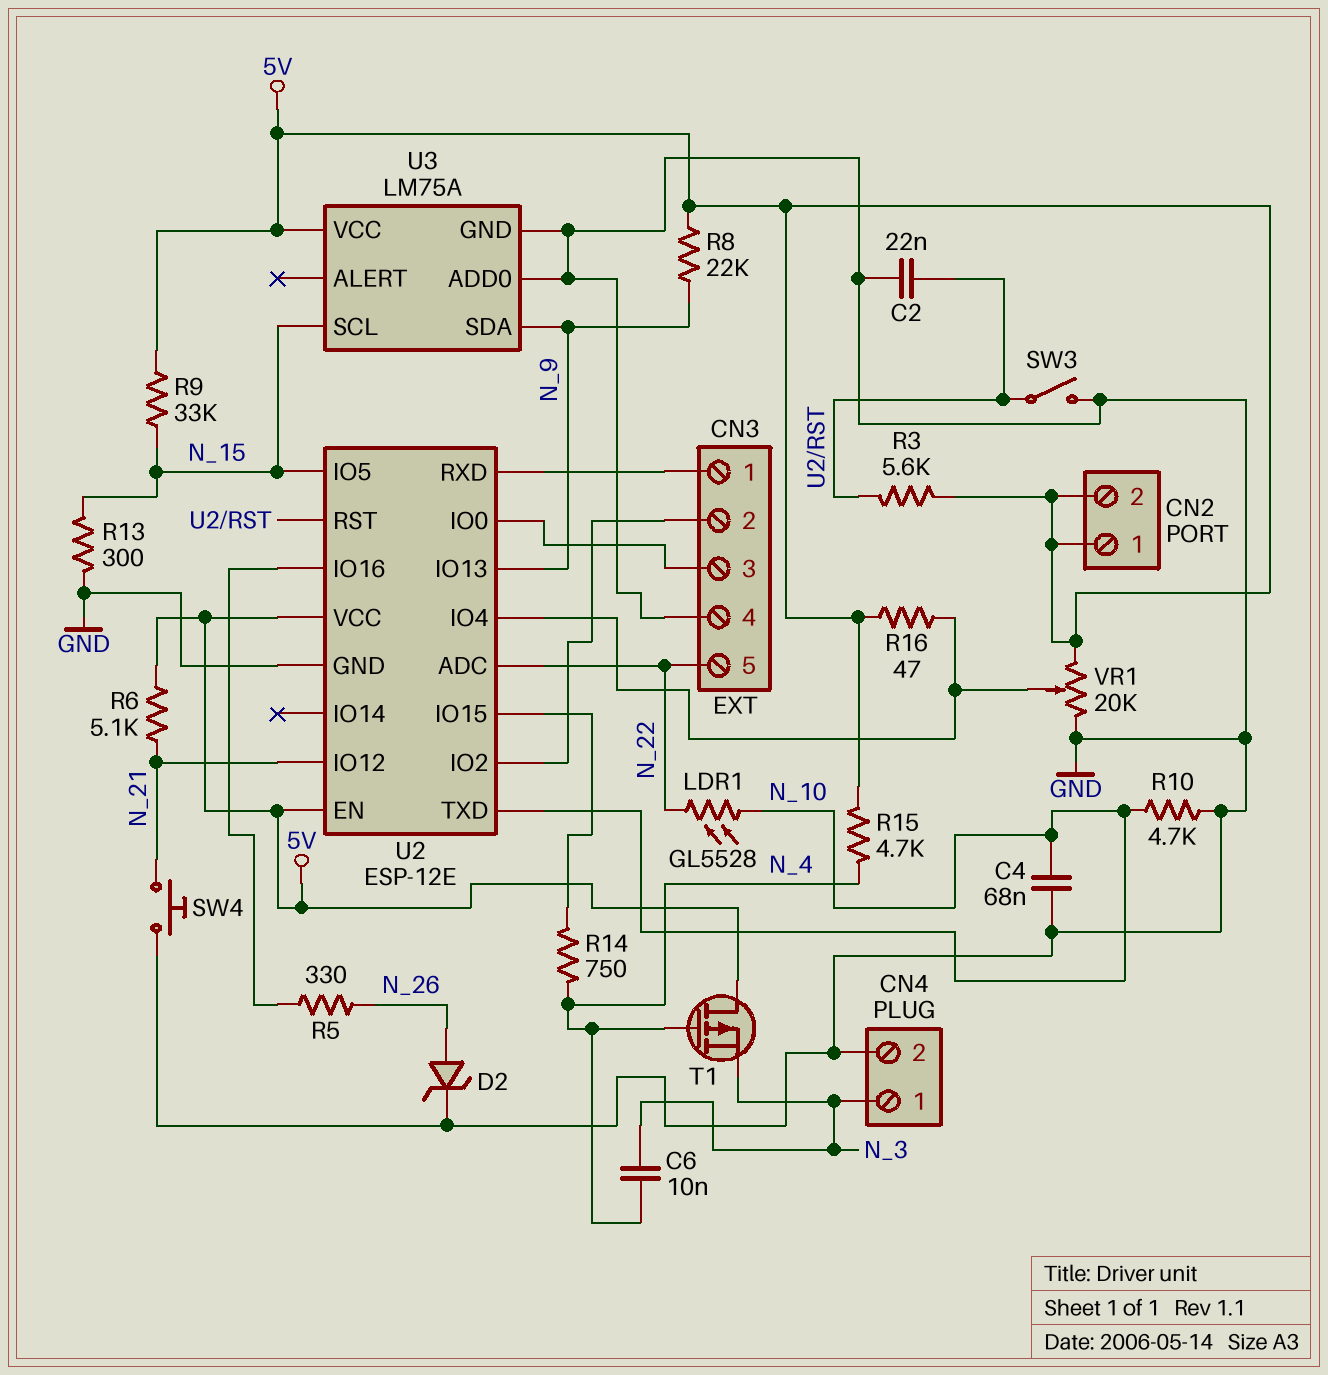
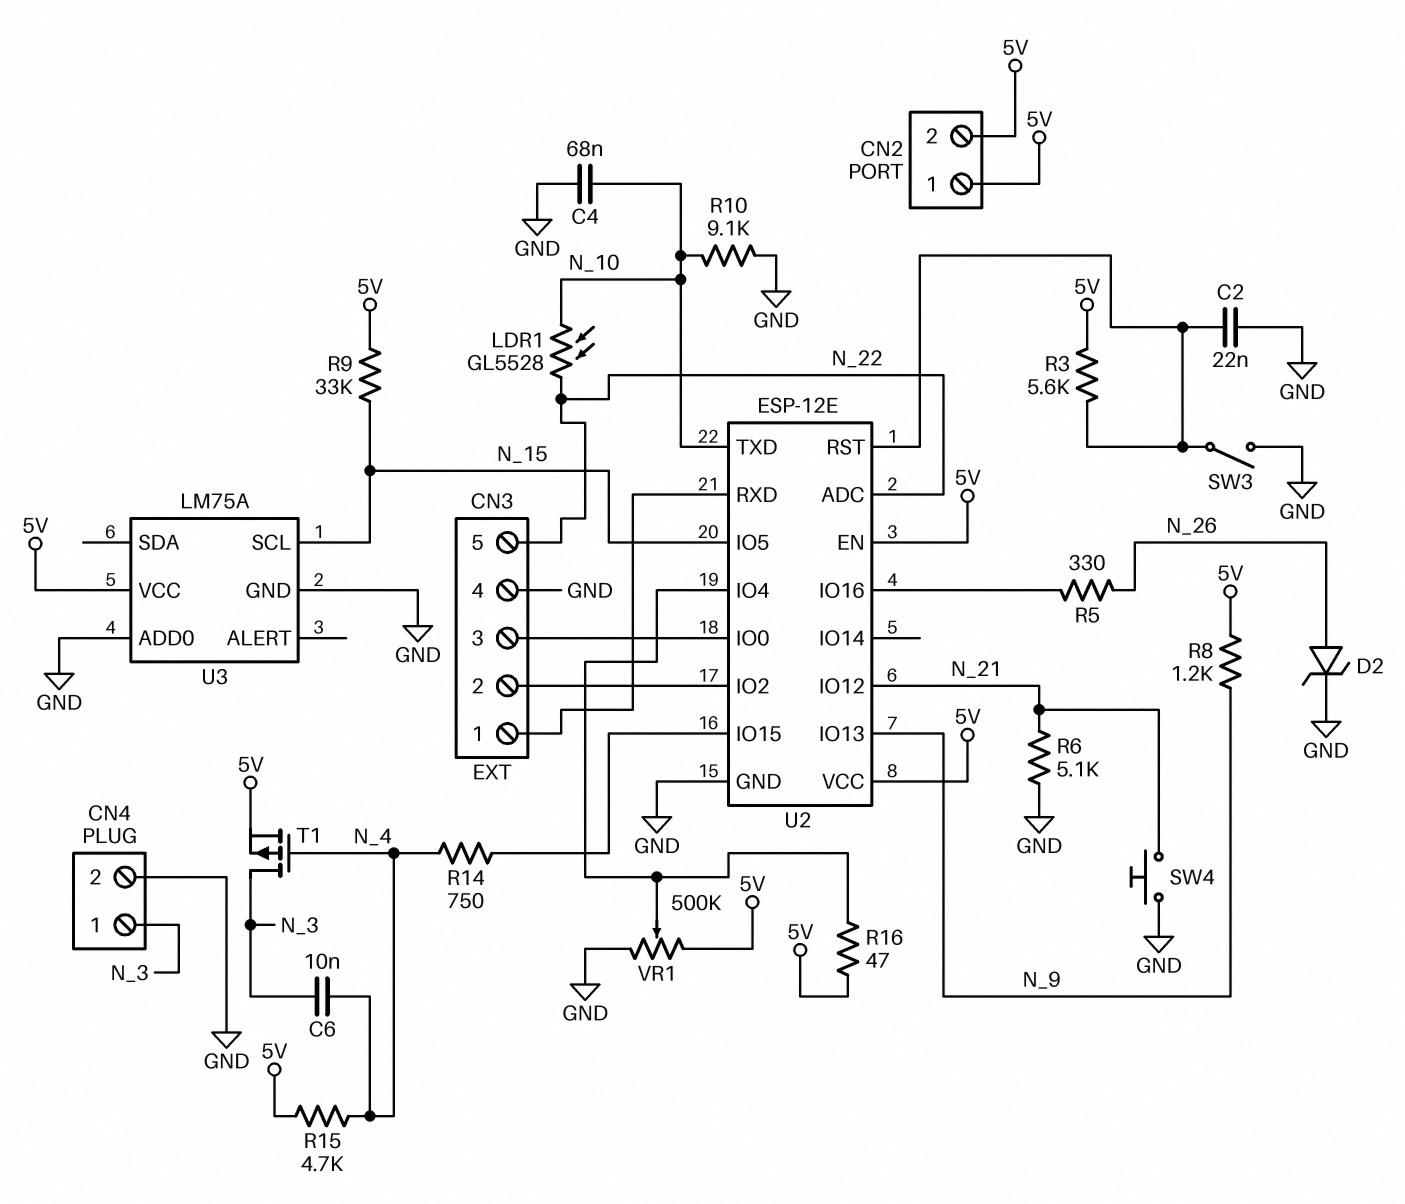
R6: 5.1k (5V, N_21) -> 5.1k (GND, N_21)
R8: 22k (5V, N_9) -> 1.2k (5V, N_9)
R10: 4.7k (GND, N_10) -> 9.1k (GND, N_10)
R13: 300 (GND, N_15) -> none
T1: PMOS (G N_4, D 5V, S N_3) -> PMOS (G N_4, D N_3, S 5V)
U3 pin SDA: N_9 -> none
VR1: 20k (5V, GND, wiper U2/IO4) -> 500k (5V, GND, wiper U2/IO4)

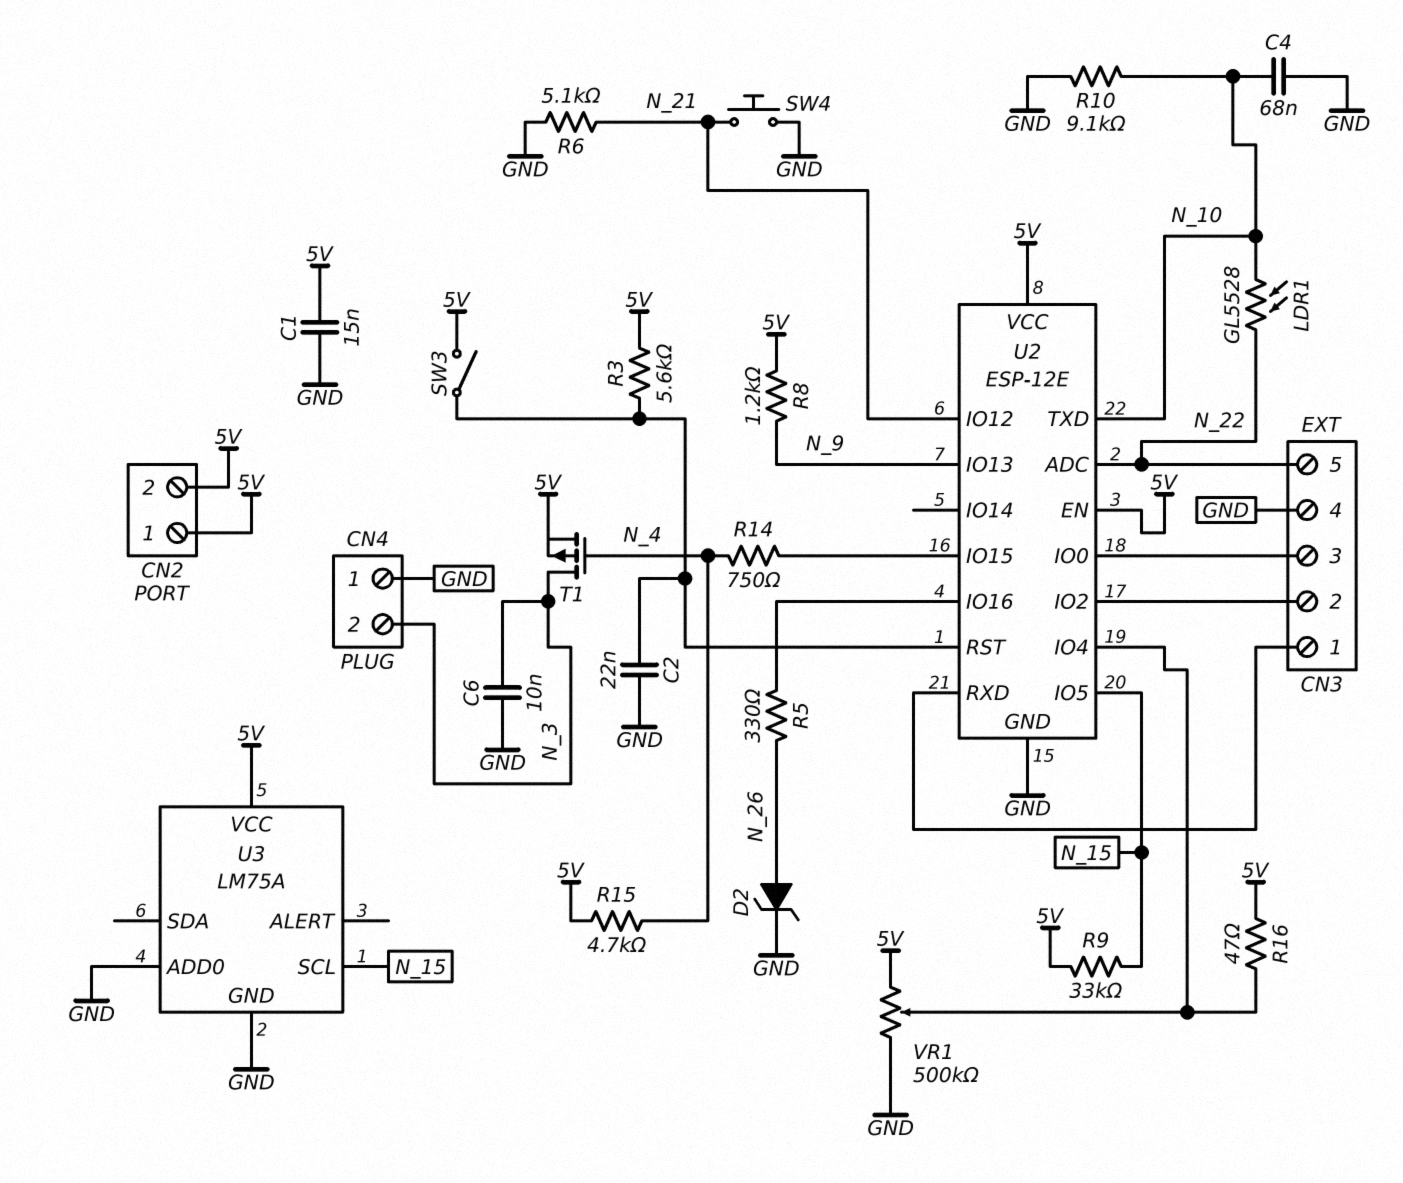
C1: none -> 15nF (5V, GND)
C6: 10nF (N_3, N_4) -> 10nF (GND, N_3)
CN4 pin 1: N_3 -> GND
CN4 pin 2: GND -> N_3
SW3: switch (GND, U2/RST) -> switch (5V, U2/RST)

